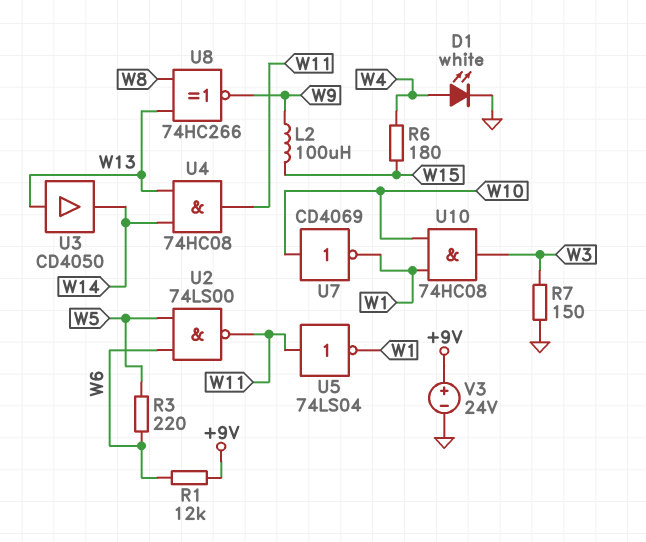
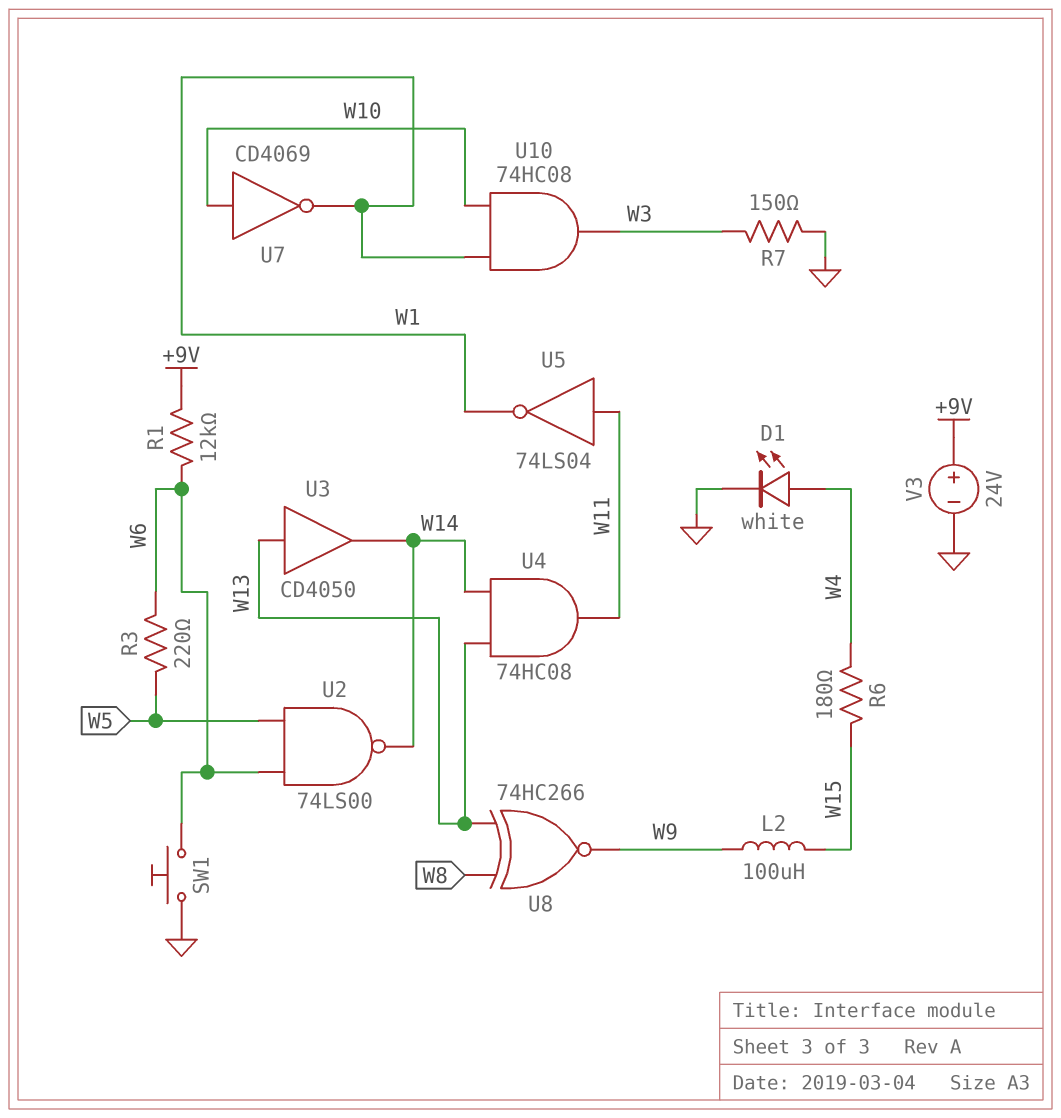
SW1: none -> button (GND, W6)
U2: NAND 74LS00 (in W5, in W6, out W11) -> NAND 74LS00 (in W5, in W6, out W14)

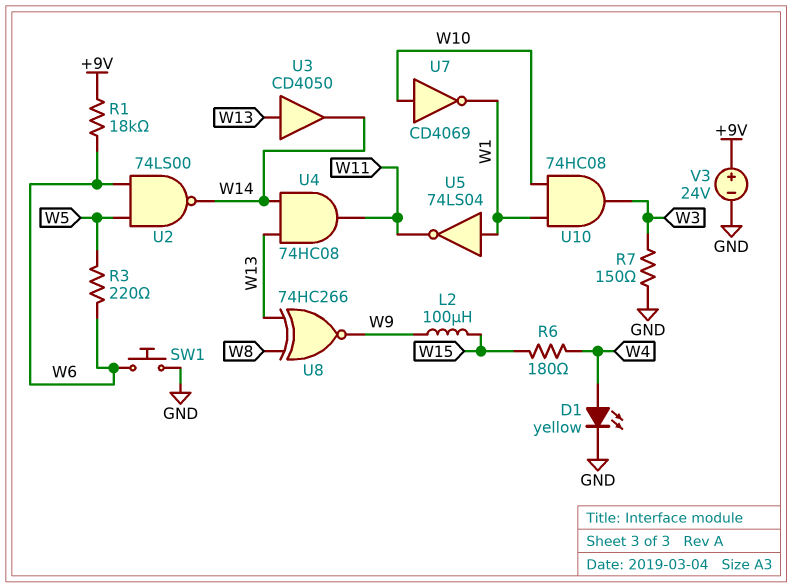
D1: LED white (A W4, K GND) -> LED yellow (A W4, K GND)
R1: 12k (+9V, W6) -> 18k (+9V, W6)
U5: NOT 74LS04 (in W11, out W1) -> NOT 74LS04 (in W1, out W11)

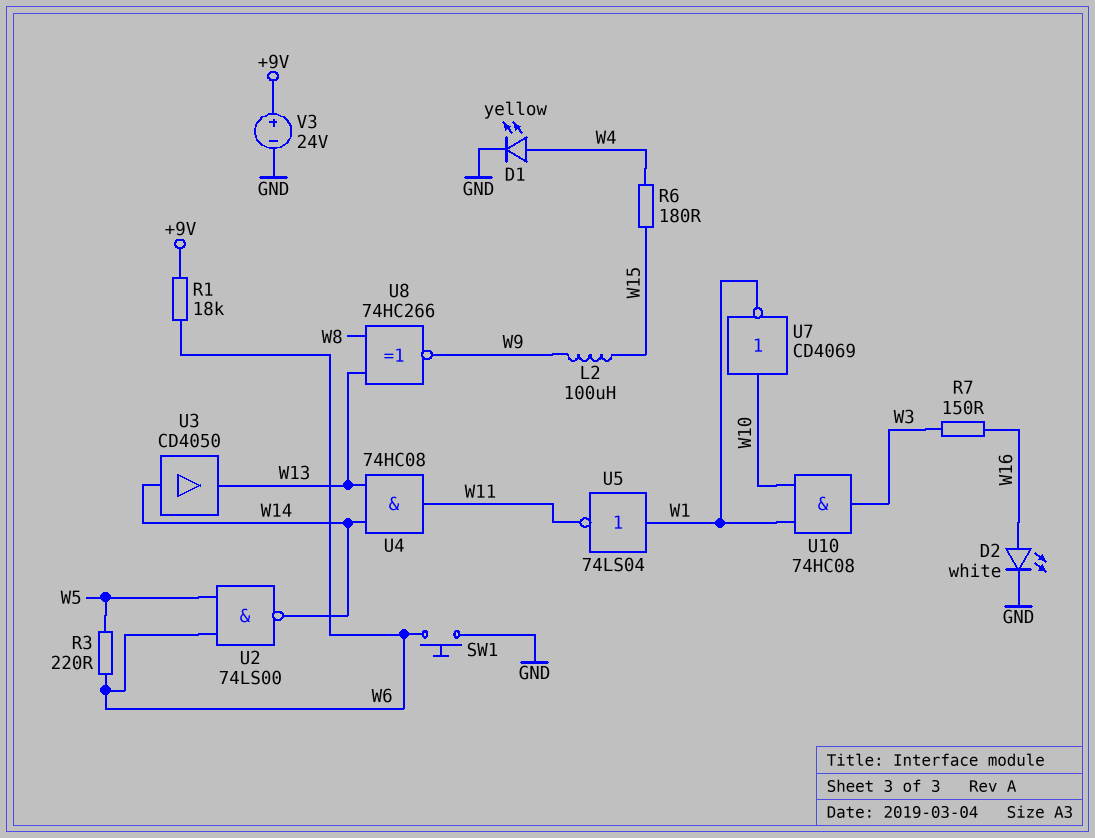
D2: none -> LED white (A W16, K GND)
R7: 150 (GND, W3) -> 150 (W3, W16)
U3: buffer CD4050 (in W13, out W14) -> buffer CD4050 (in W14, out W13)

